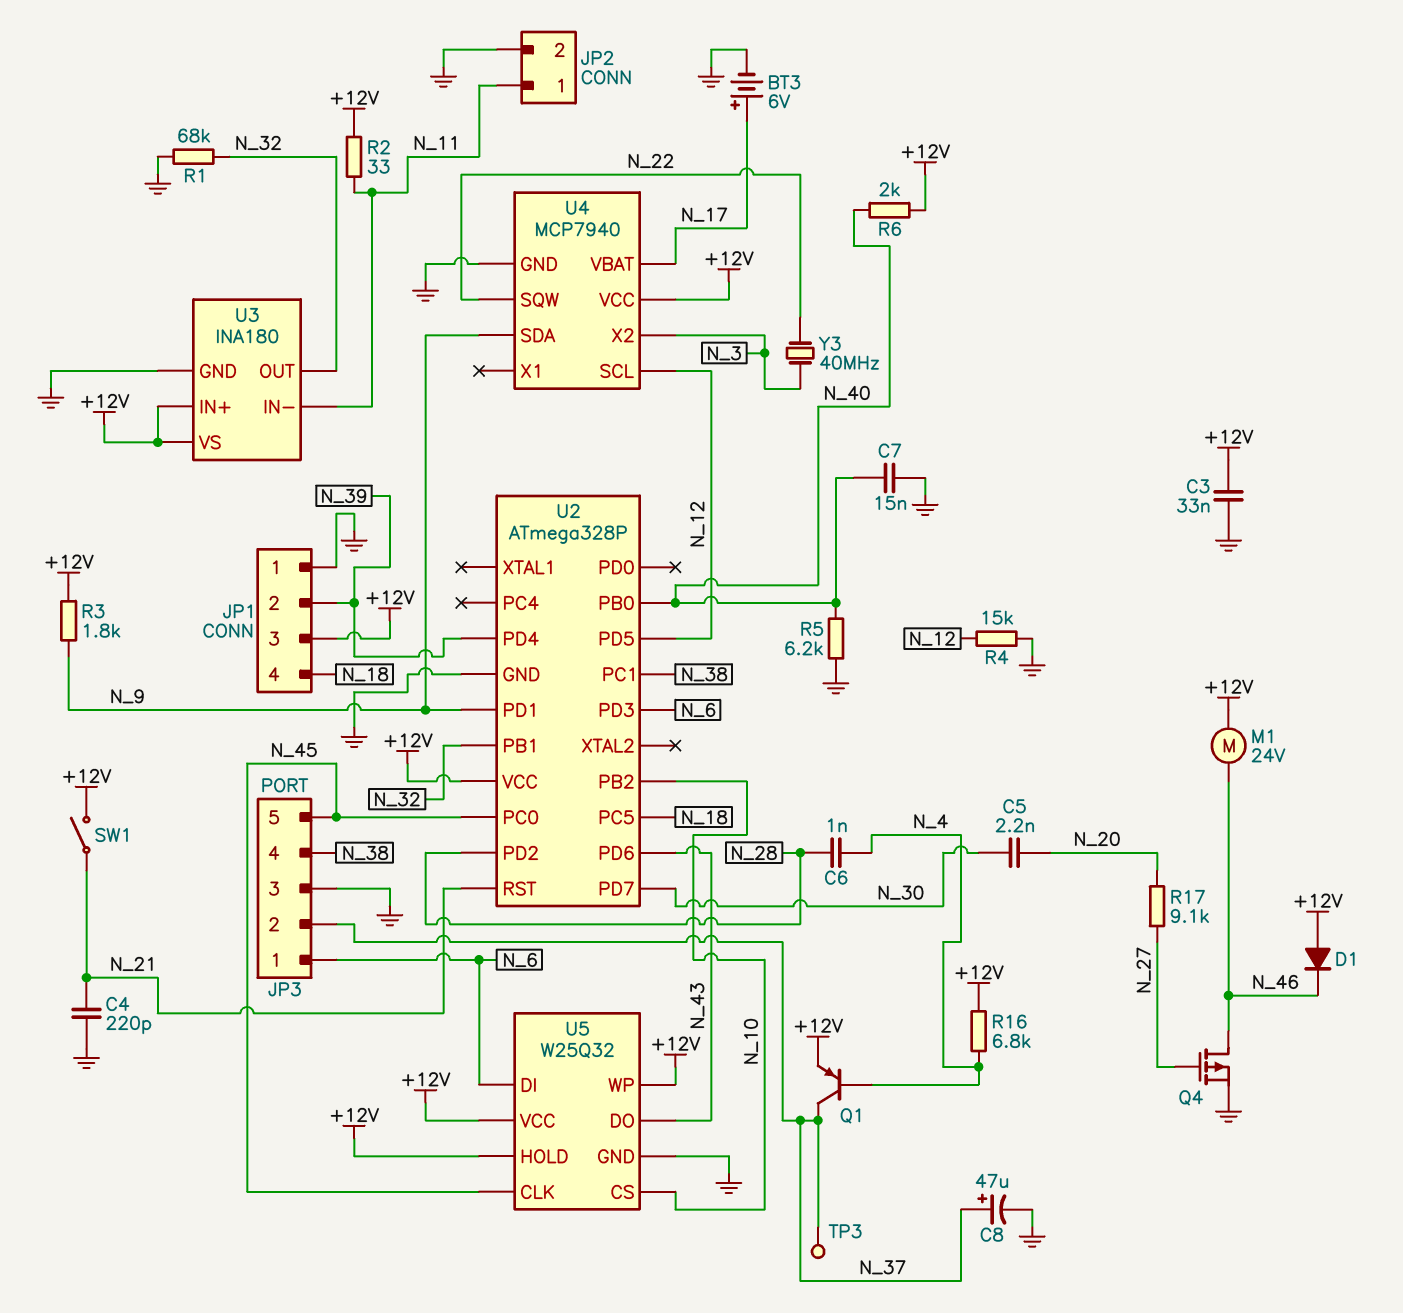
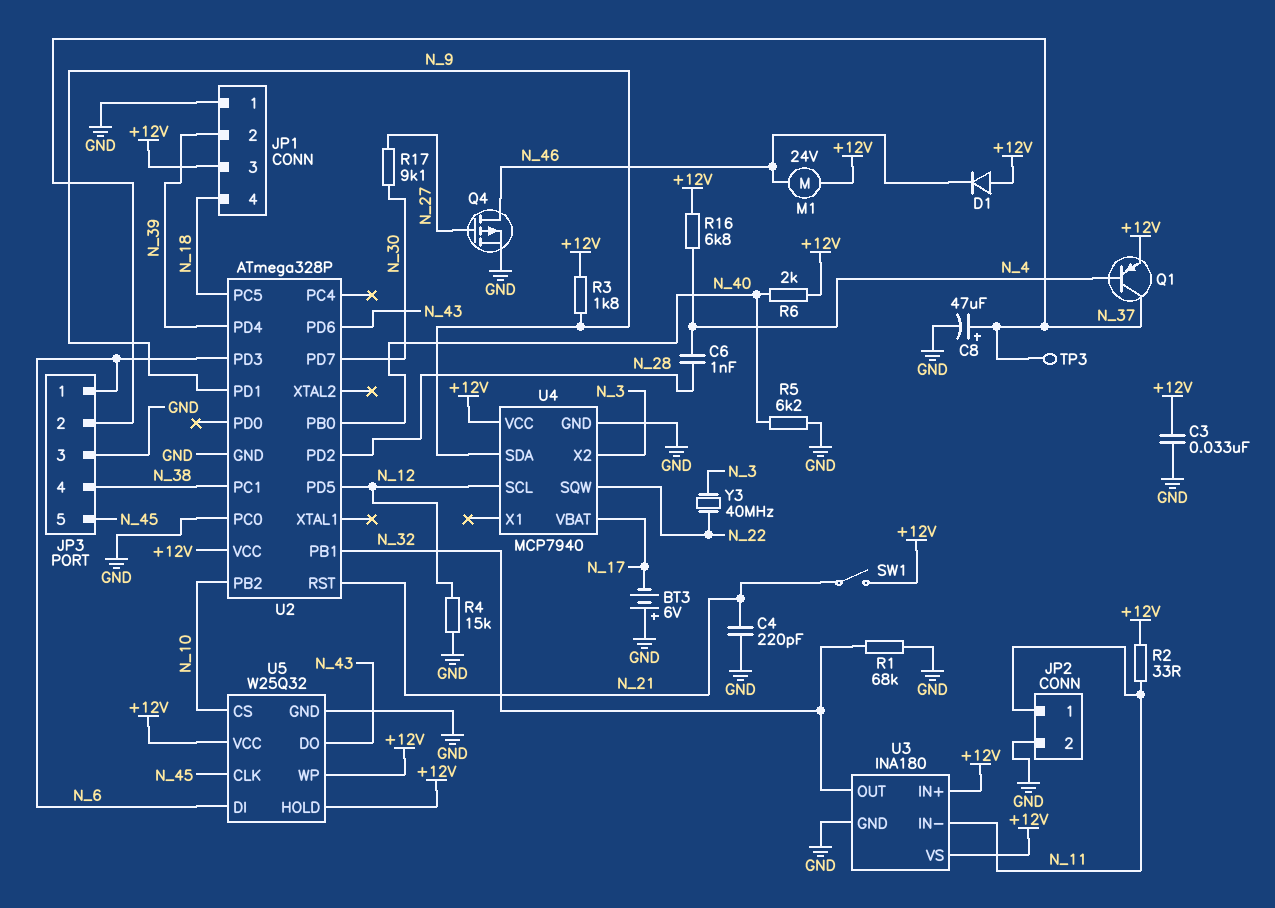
BT3: 6V (plus N_17, minus GND) -> 6V (plus GND, minus N_17)
C5: 2.2nF (N_20, N_30) -> none
C7: 15nF (GND, N_40) -> none
R17: 9.1k (N_20, N_27) -> 9.1k (N_27, N_30)
U2 pin PC0: N_45 -> GND

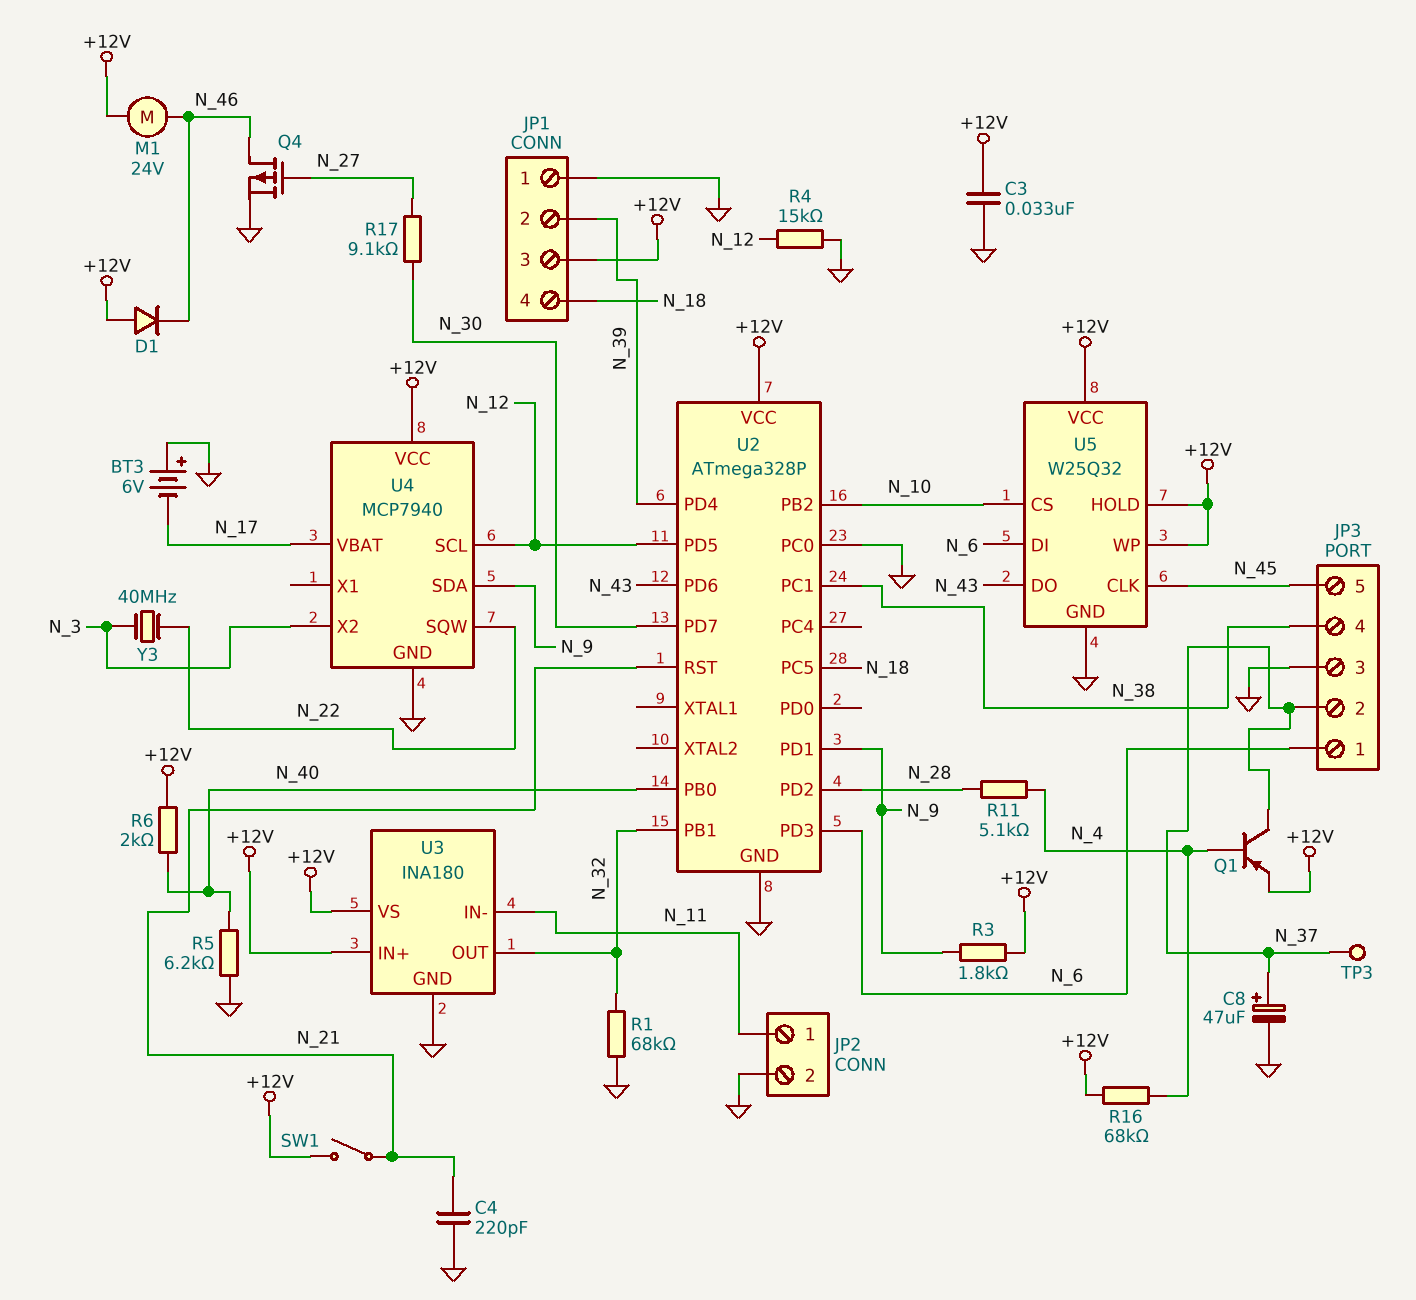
C6: 1nF (N_4, N_28) -> none
R2: 33 (+12V, N_11) -> none
R11: none -> 5.1k (N_4, N_28)
R16: 6.8k (+12V, N_4) -> 68k (+12V, N_4)

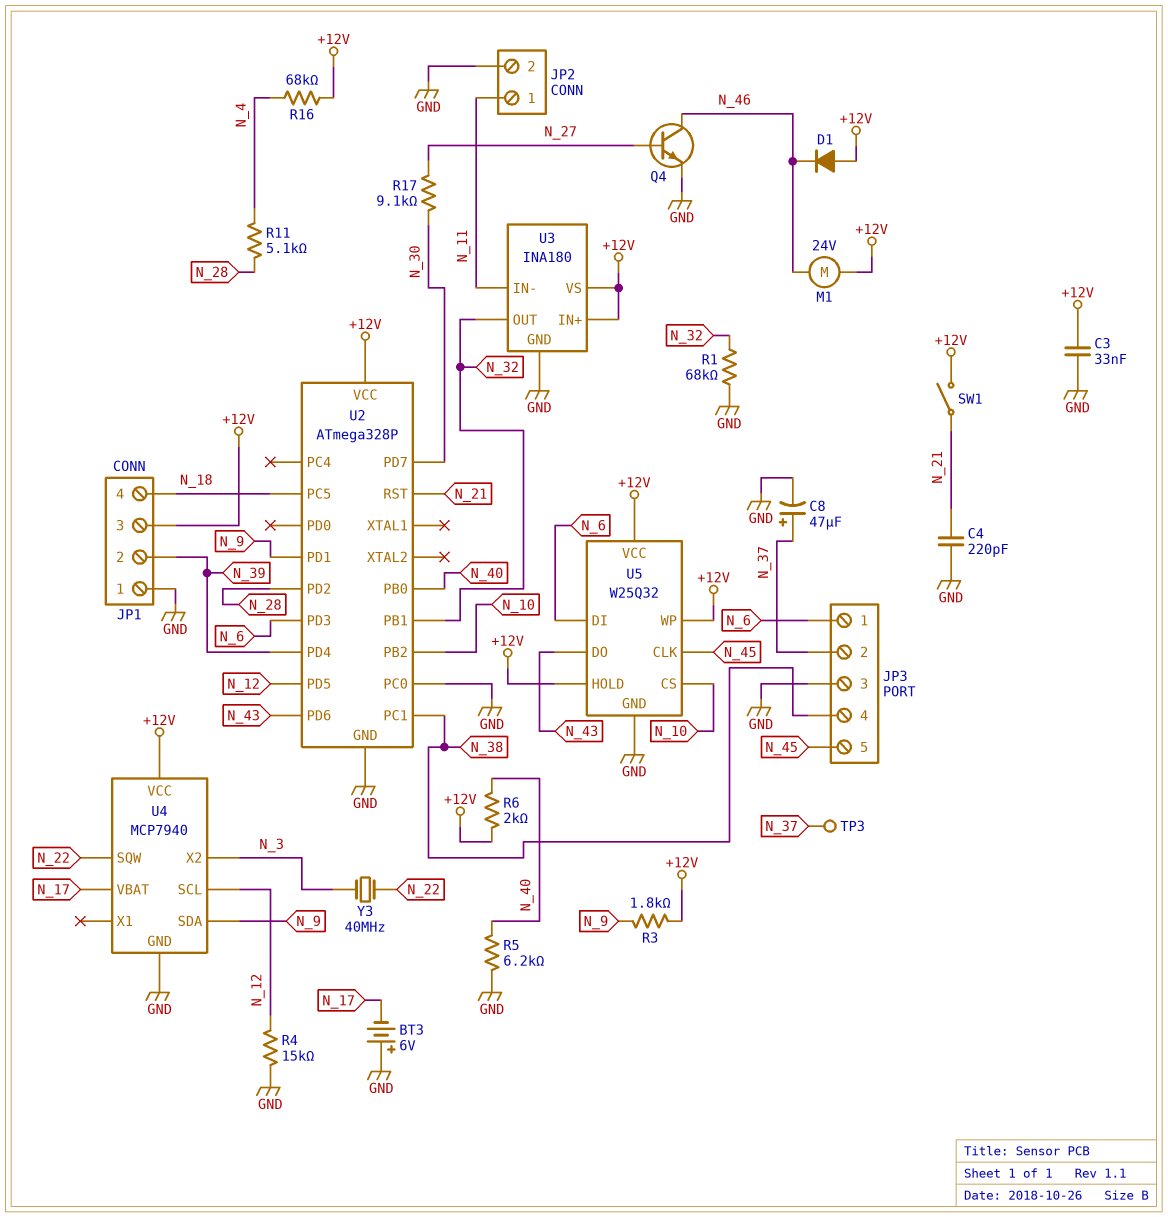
Q1: PNP (B N_4, C N_37, E +12V) -> none
Q4: PMOS (G N_27, D N_46, S GND) -> NPN (B N_27, C N_46, E GND)

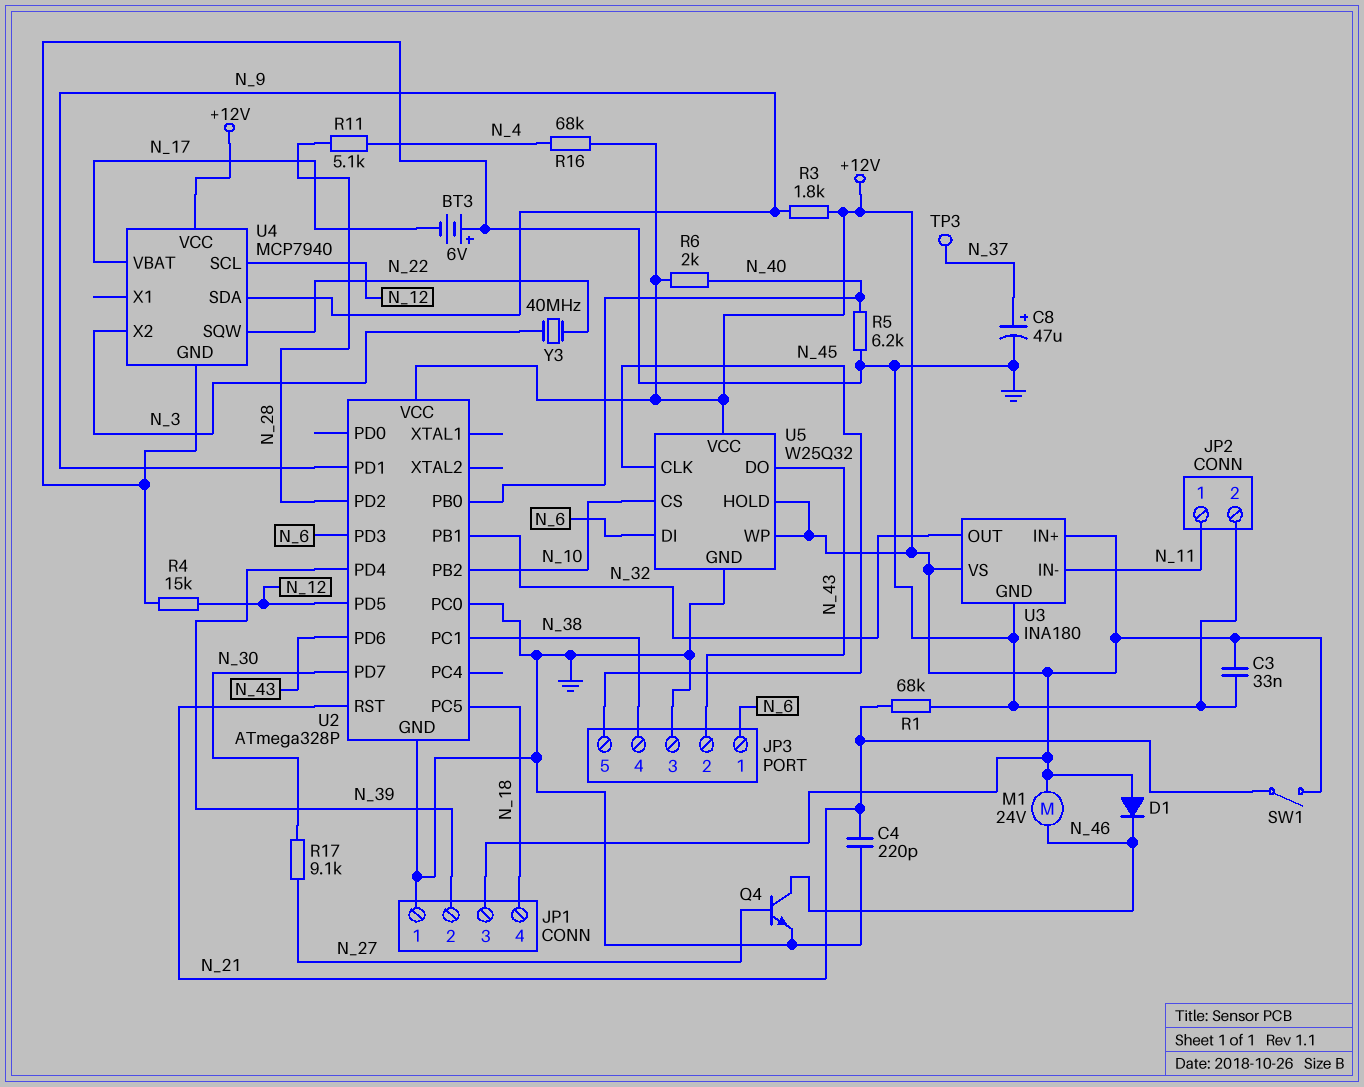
JP3 pin 2: N_37 -> N_43
R1: 68k (GND, N_32) -> 68k (GND, N_21)

